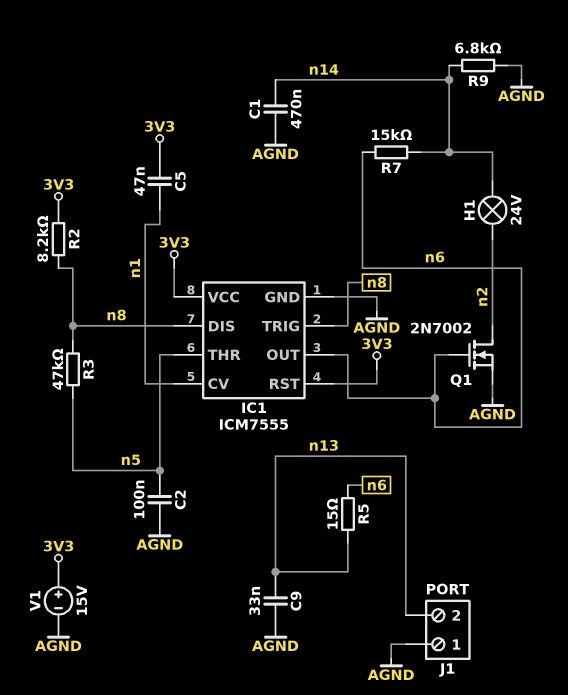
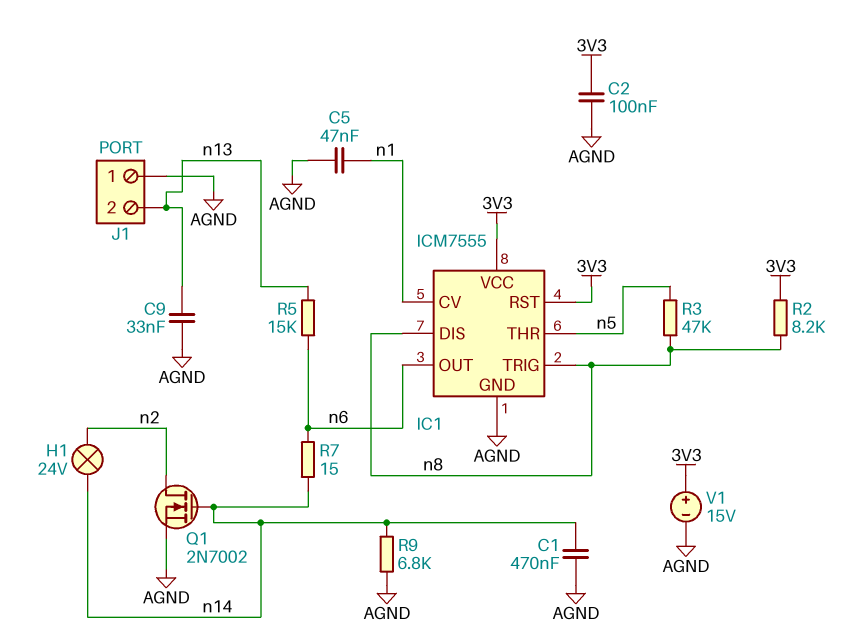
C2: 100nF (AGND, n5) -> 100nF (3V3, AGND)
C5: 47nF (3V3, n1) -> 47nF (AGND, n1)
Q1: NMOS 2N7002 (G n6, D n2, S AGND) -> NMOS 2N7002 (G n14, D n2, S AGND)
R5: 15 (n6, n13) -> 15k (n6, n13)
R7: 15k (n6, n14) -> 15 (n6, n14)

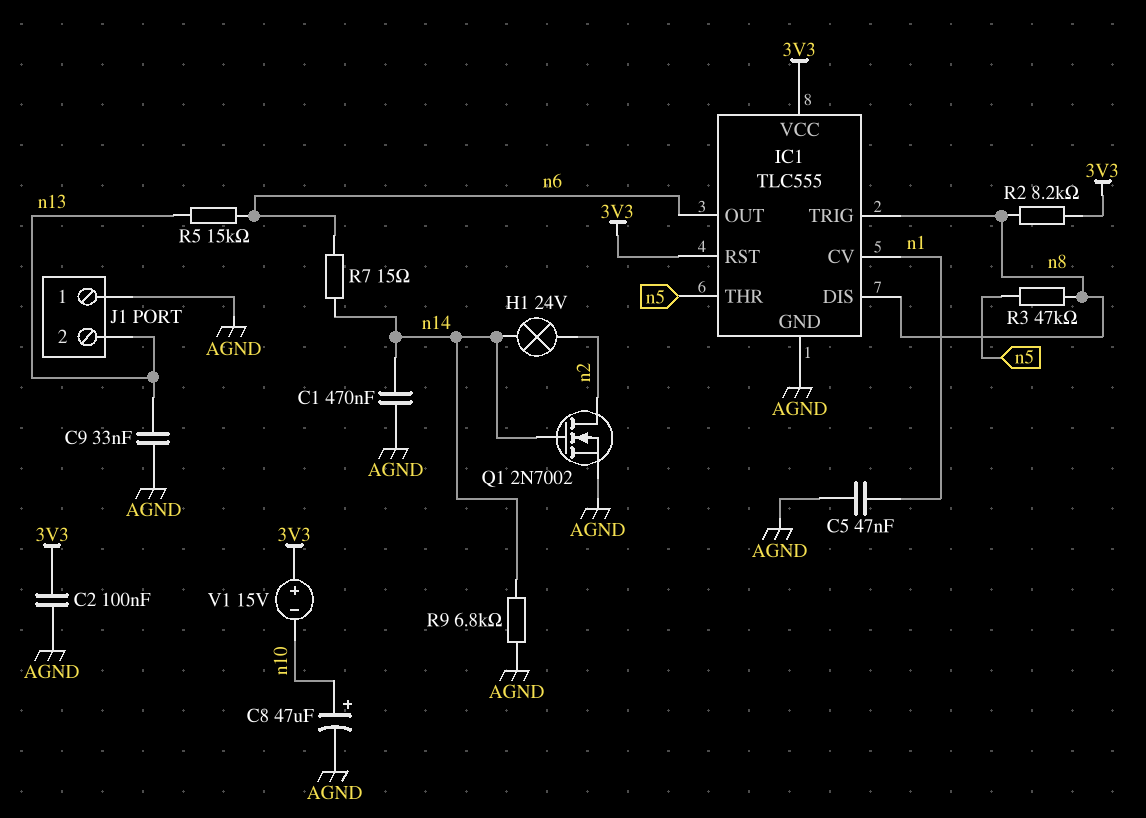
C8: none -> 47uF (plus n10, minus AGND)
IC1: ICM7555 -> TLC555
V1: 15V (plus 3V3, minus AGND) -> 15V (plus 3V3, minus n10)

